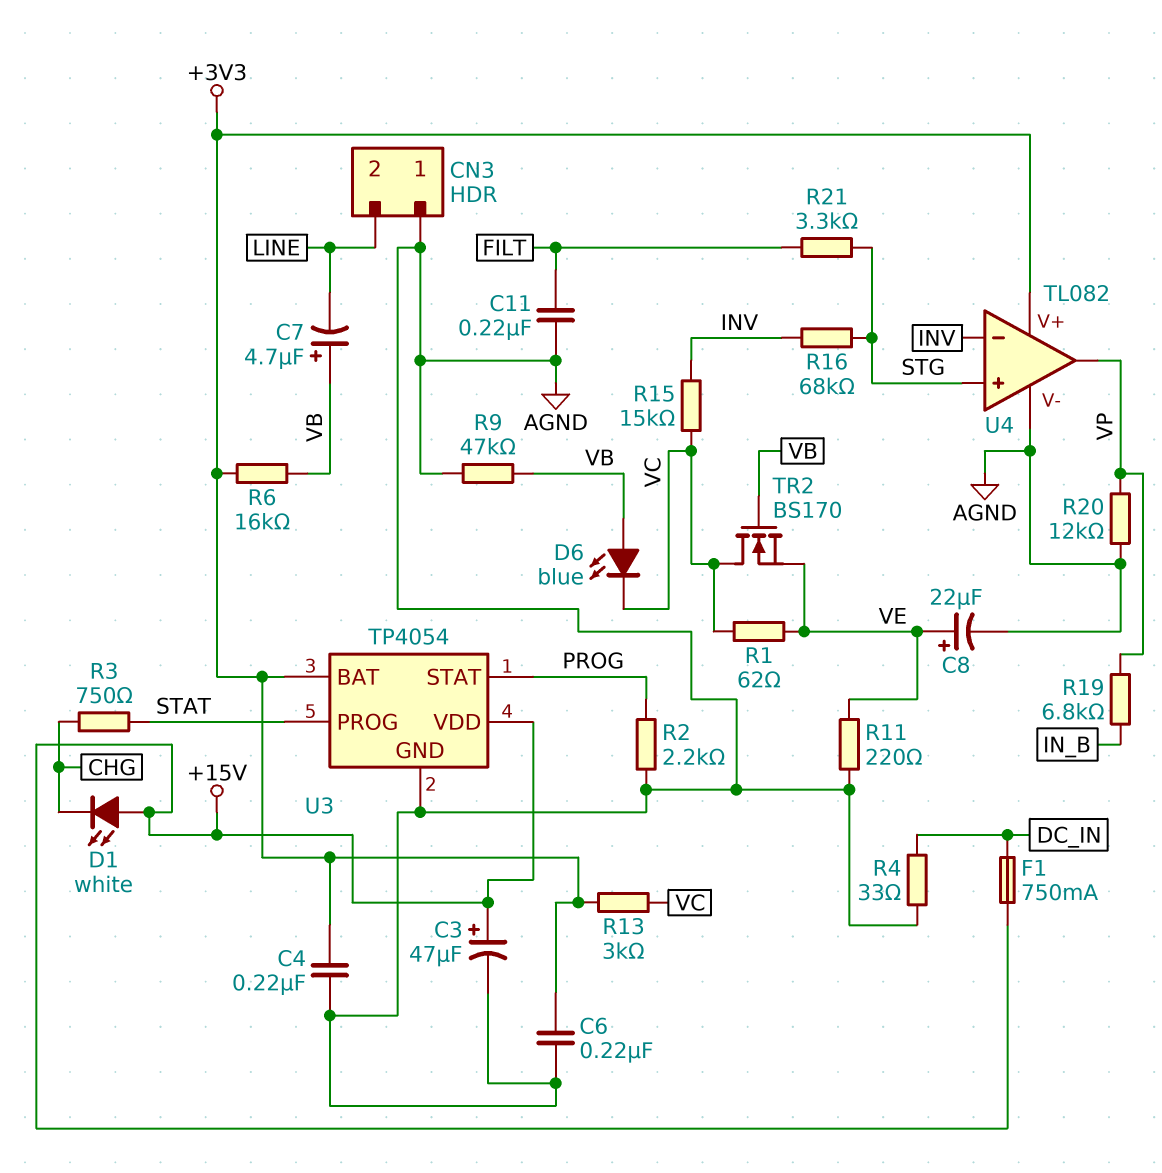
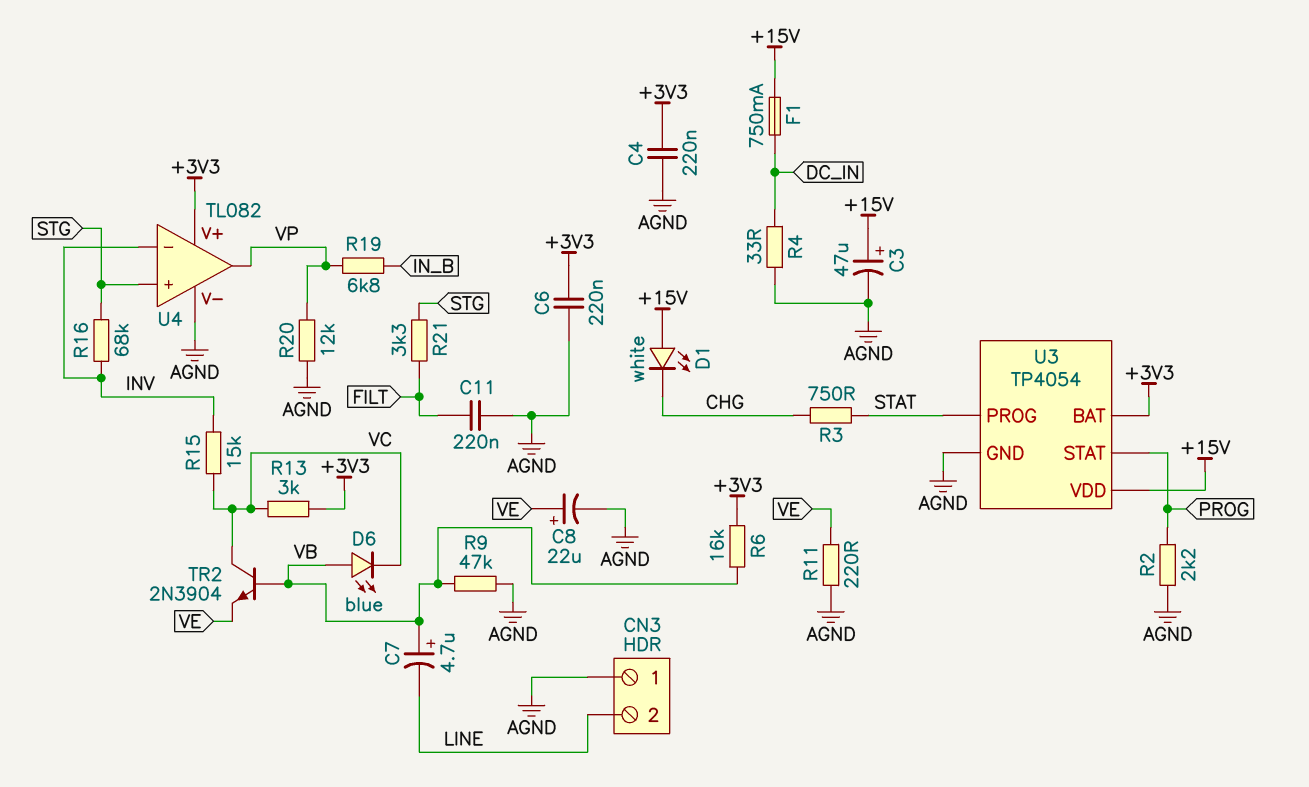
R1: 62 (VC, VE) -> none
TR2: NMOS BS170 (G VB, D VC, S VE) -> NPN 2N3904 (B VB, C VC, E VE)

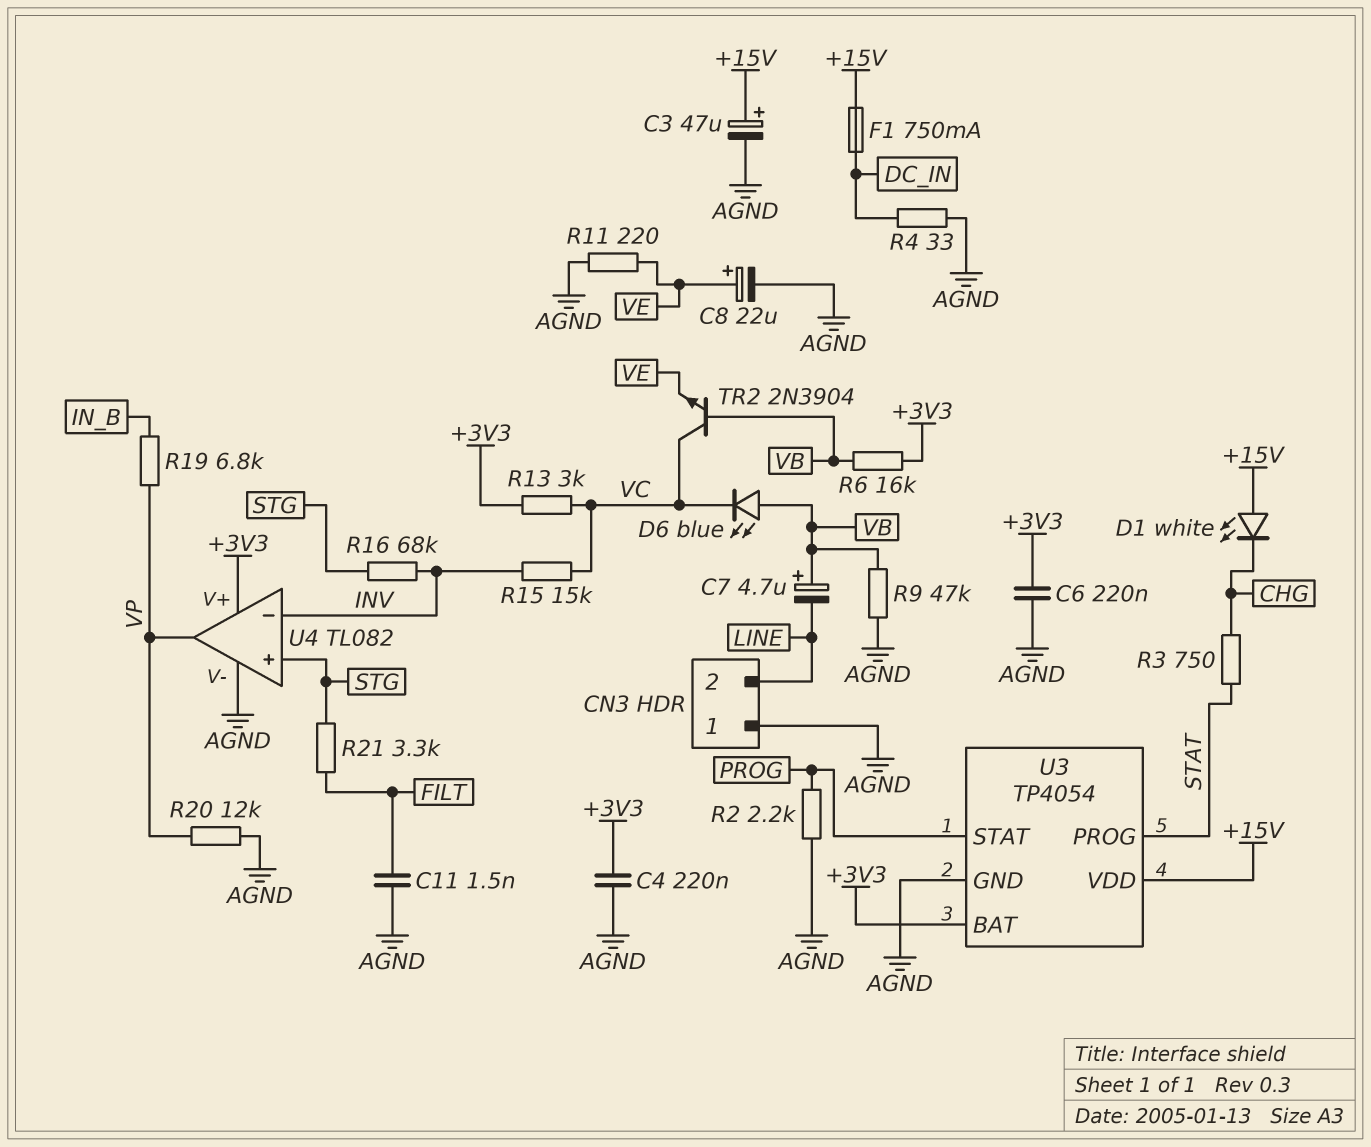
C11: 220nF (AGND, FILT) -> 1.5nF (AGND, FILT)

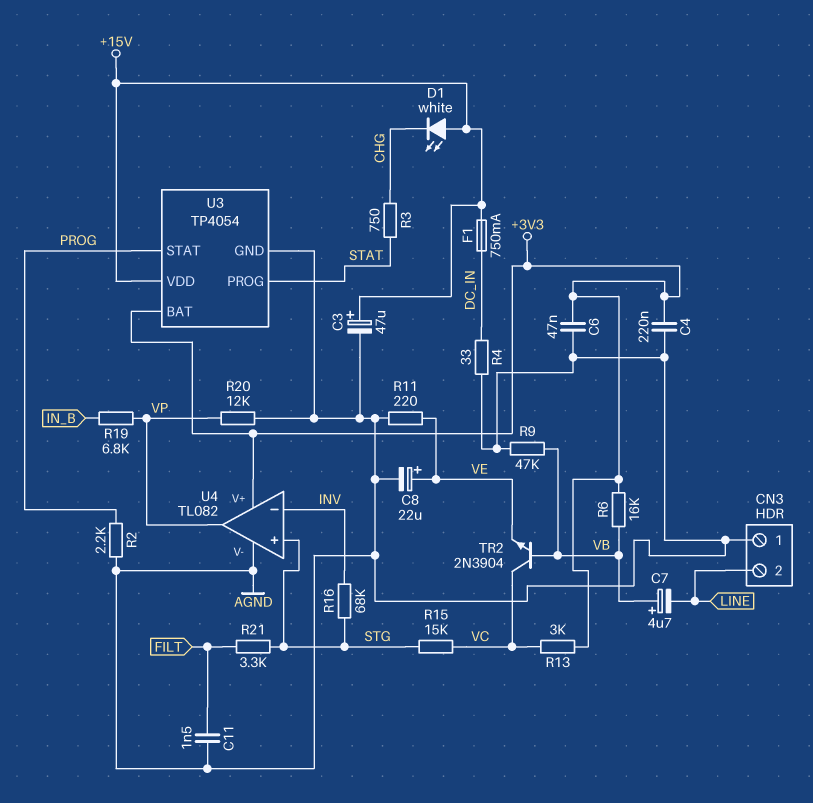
C6: 220nF (+3V3, AGND) -> 47nF (+3V3, AGND)
D6: LED blue (A VB, K VC) -> none
R15: 15k (INV, VC) -> 15k (STG, VC)

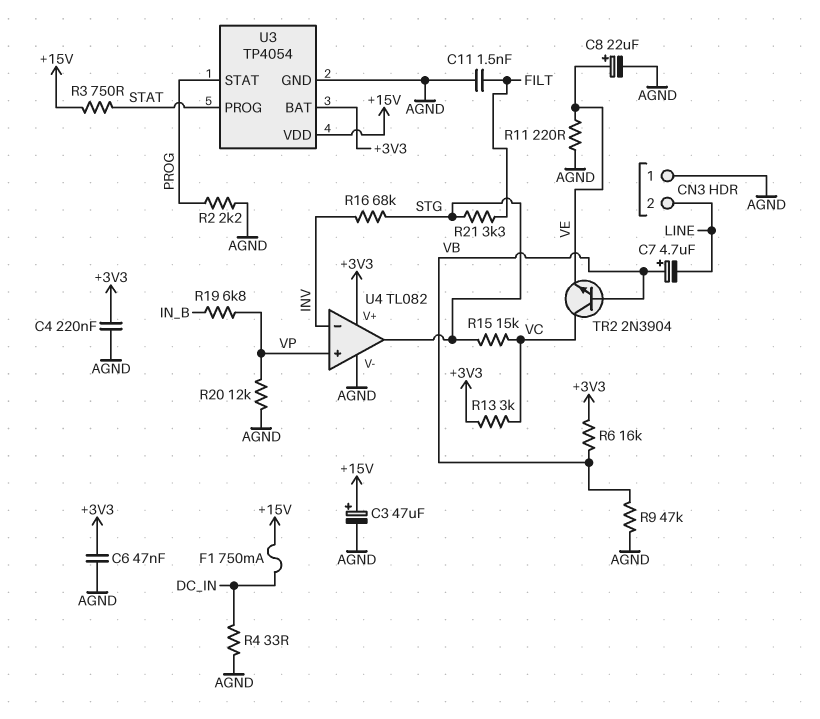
D1: LED white (A +15V, K CHG) -> none
R3: 750 (CHG, STAT) -> 750 (+15V, STAT)
U4 pin in+: STG -> VP
U4 pin out: VP -> STG

